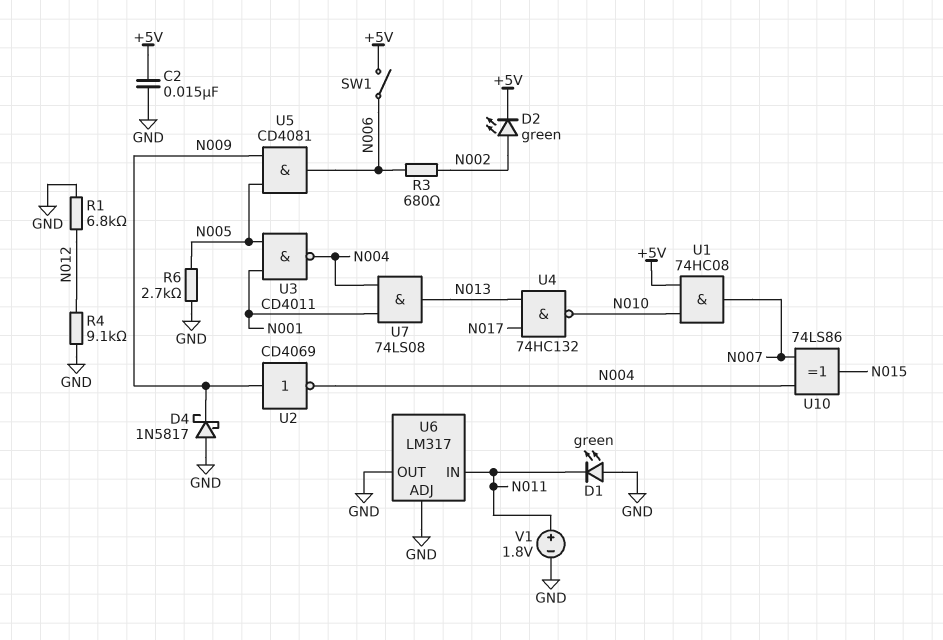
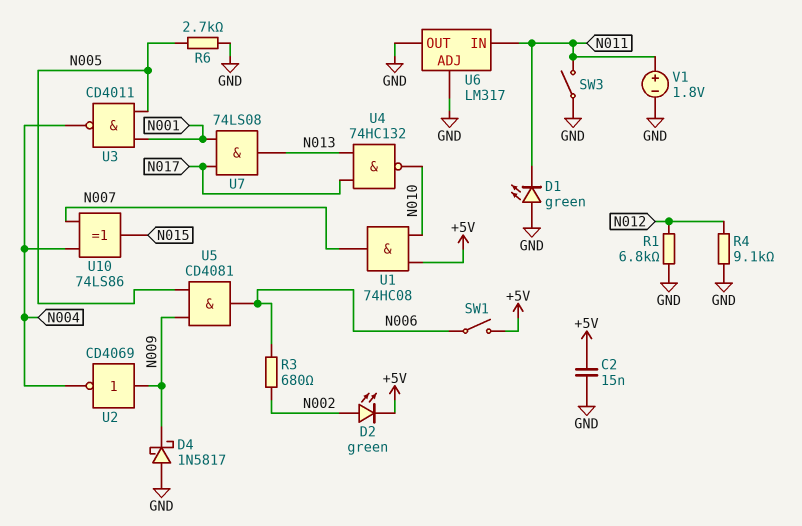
SW3: none -> switch (GND, N011)
U7: AND 74LS08 (in N001, in N004, out N013) -> AND 74LS08 (in N001, in N017, out N013)

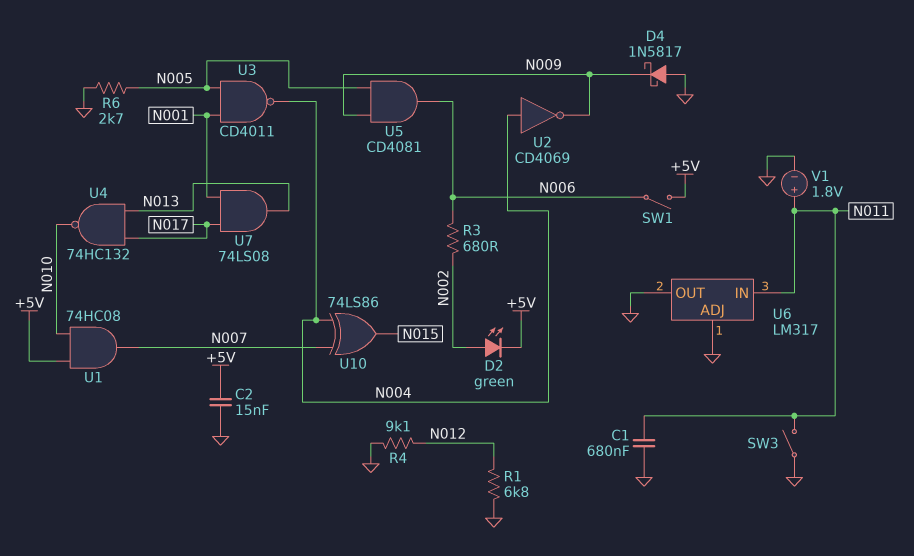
C1: none -> 680nF (GND, N011)
D1: LED green (A GND, K N011) -> none
U2: NOT CD4069 (in N009, out N004) -> NOT CD4069 (in N004, out N009)

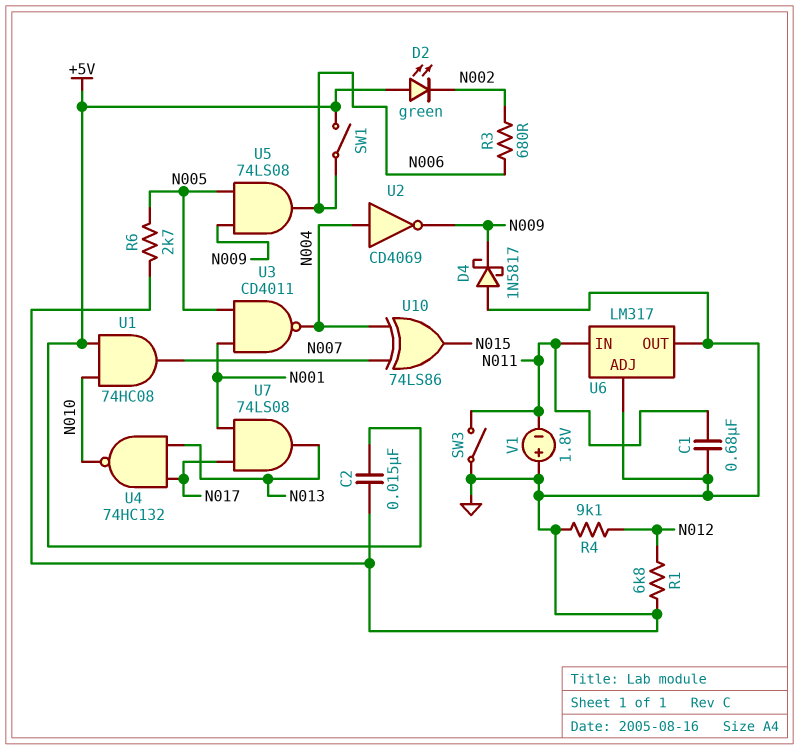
D2: LED green (A N002, K +5V) -> LED green (A +5V, K N002)
U5: AND CD4081 (in N005, in N009, out N006) -> AND 74LS08 (in N005, in N009, out N006)
V1: 1.8V (plus N011, minus GND) -> 1.8V (plus GND, minus N011)

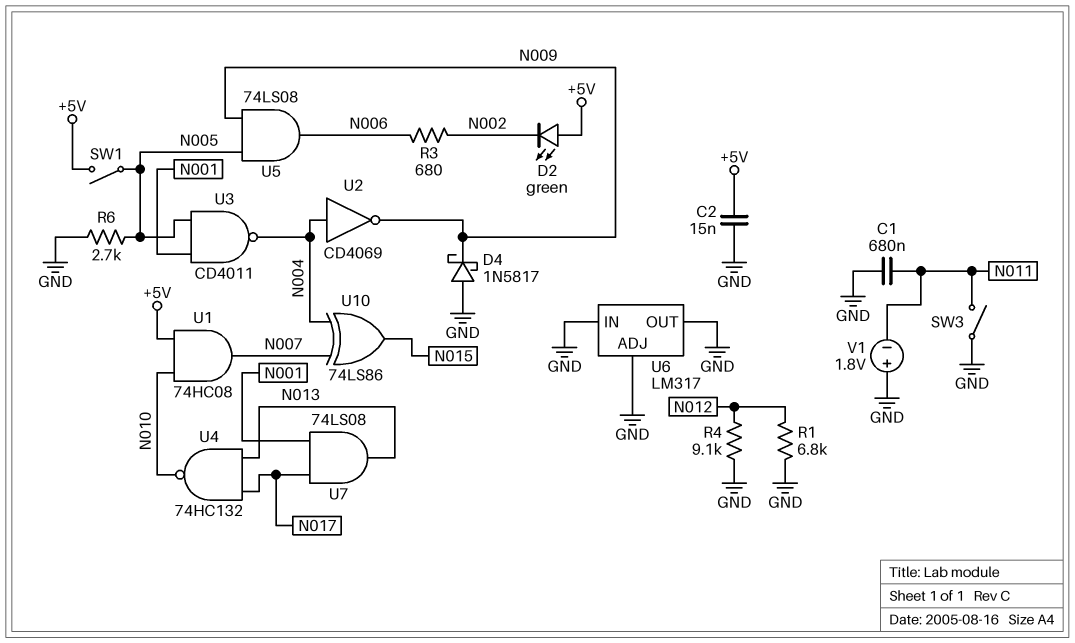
SW1: switch (+5V, N006) -> switch (+5V, N005)
U6 pin IN: N011 -> GND

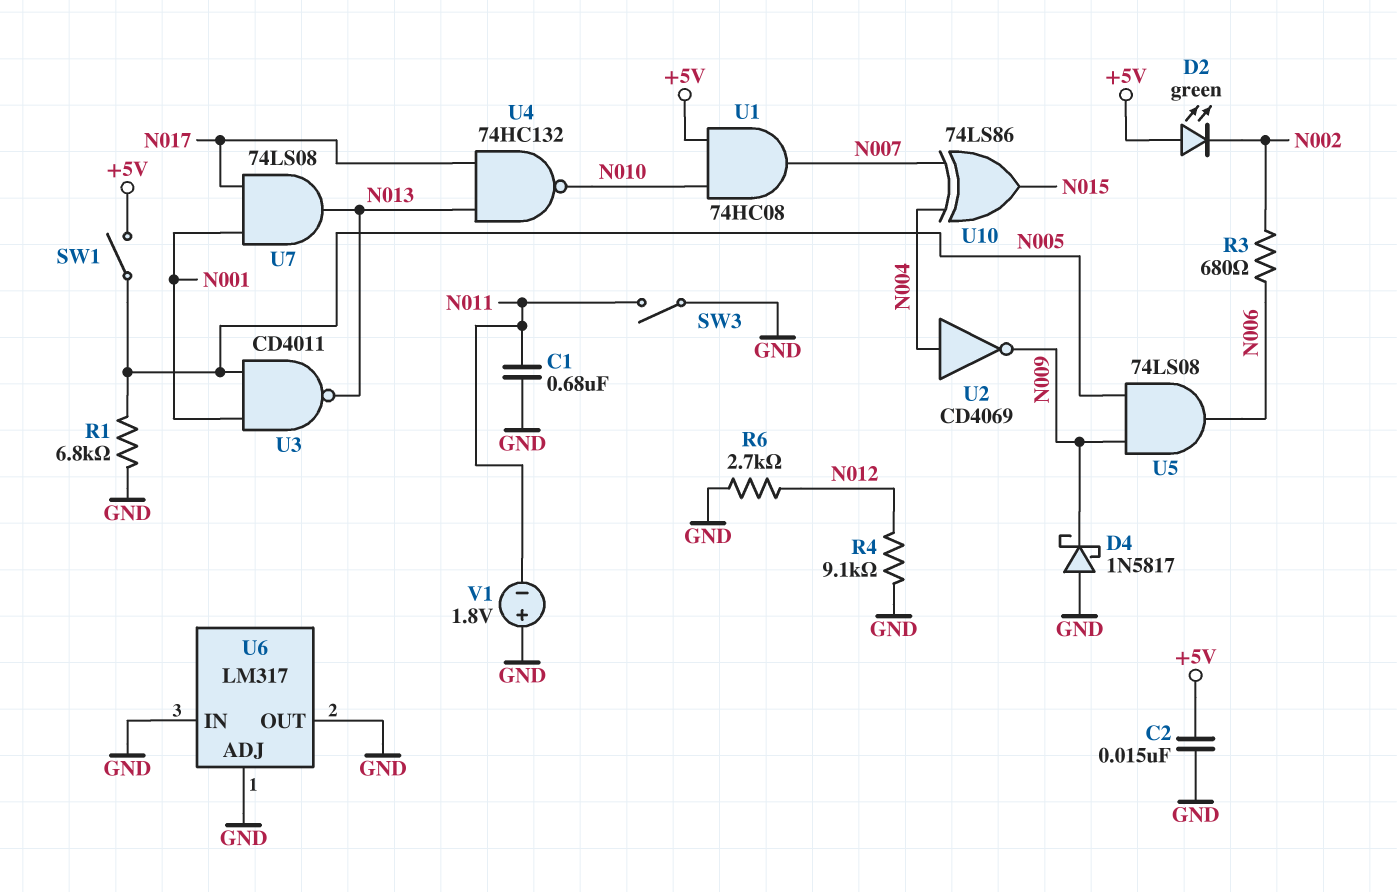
R1: 6.8k (GND, N012) -> 6.8k (GND, N005)
R6: 2.7k (GND, N005) -> 2.7k (GND, N012)
U3: NAND CD4011 (in N001, in N005, out N004) -> NAND CD4011 (in N001, in N005, out N013)

